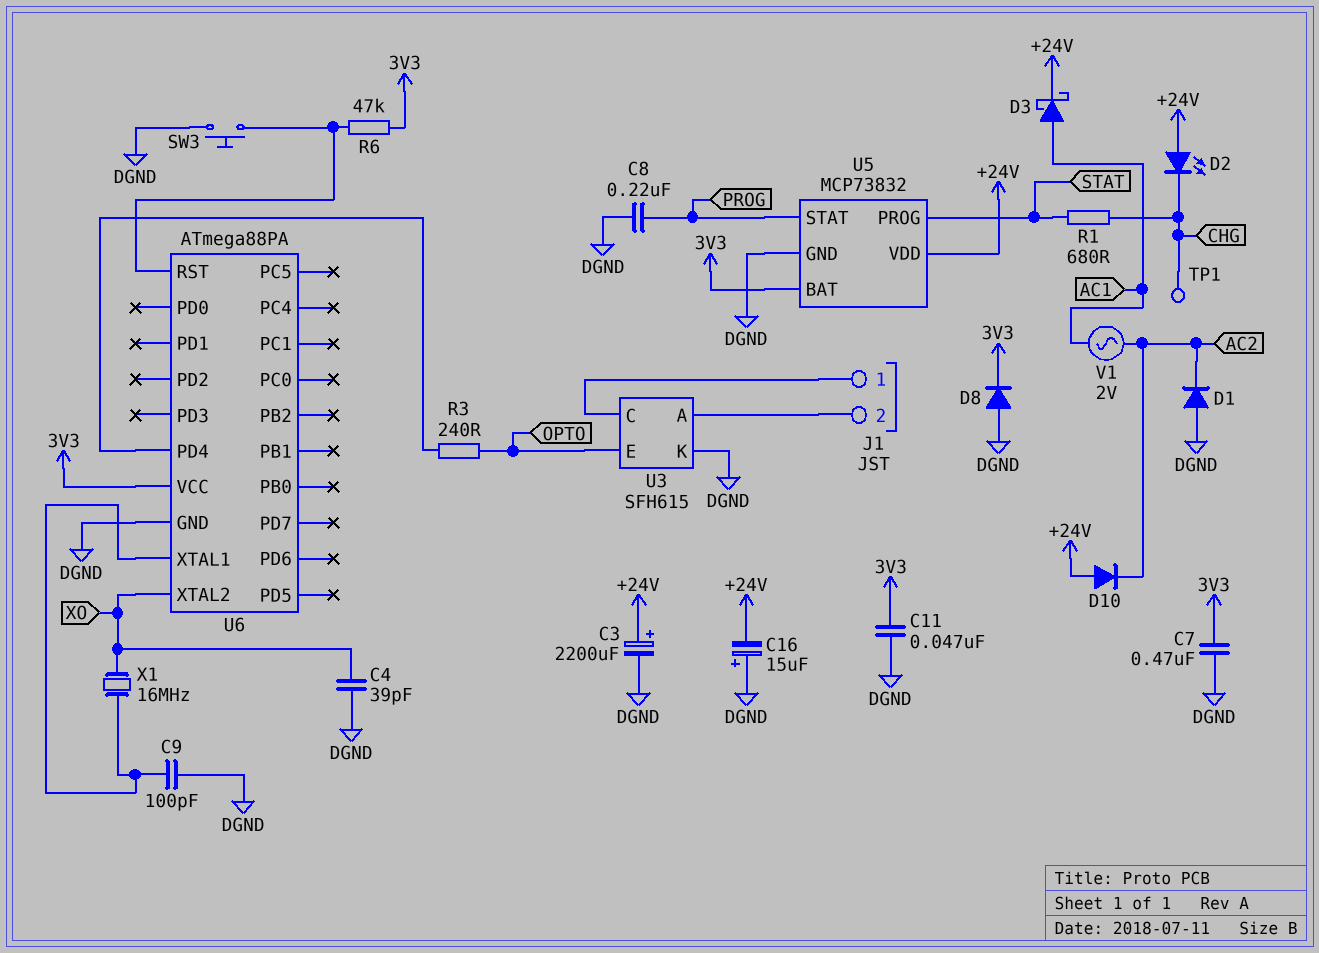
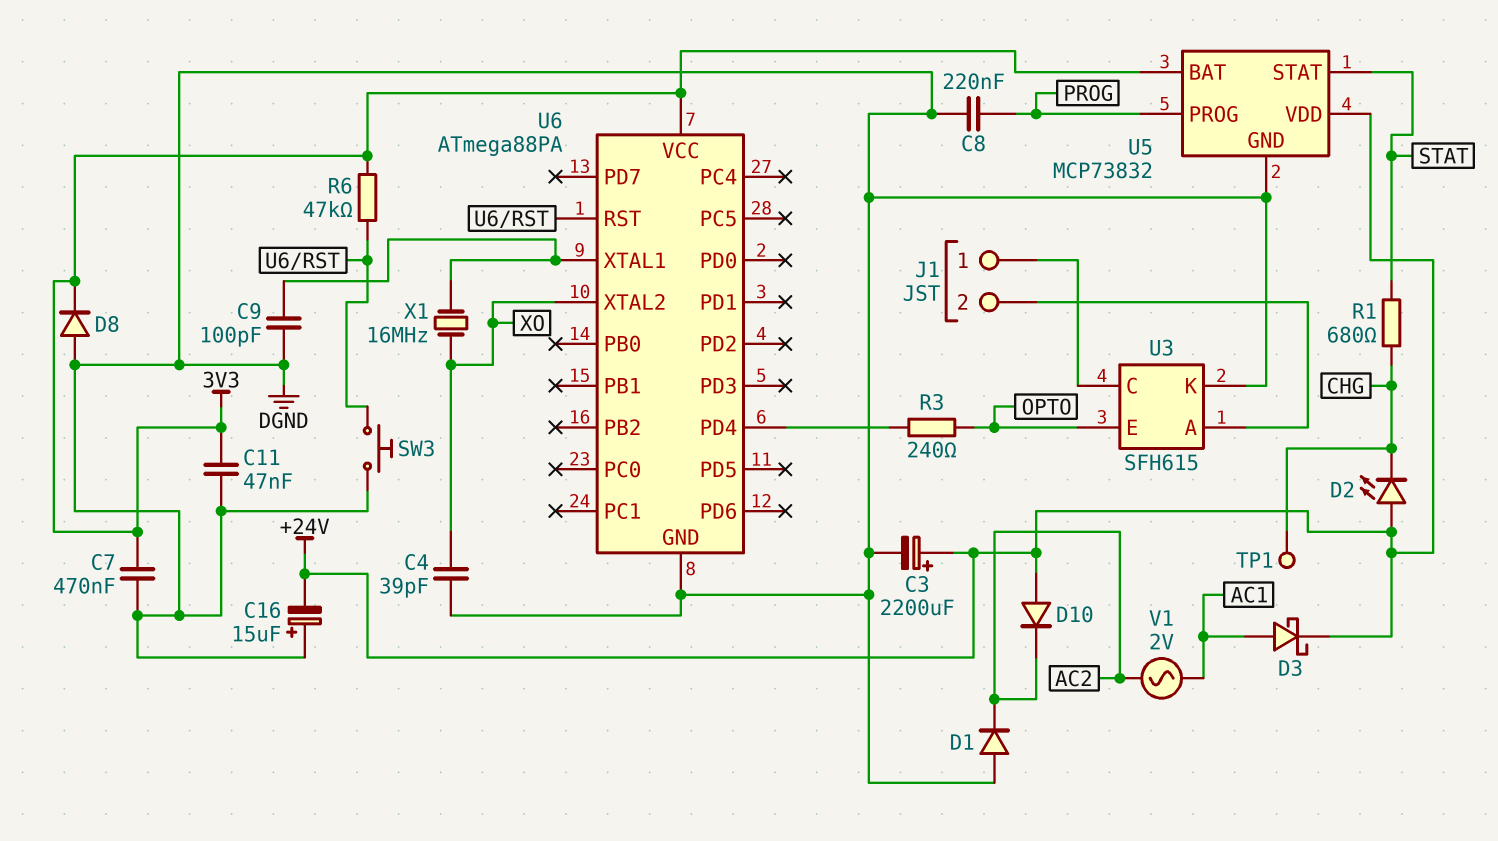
U5 pin PROG: STAT -> PROG
U5 pin STAT: PROG -> STAT

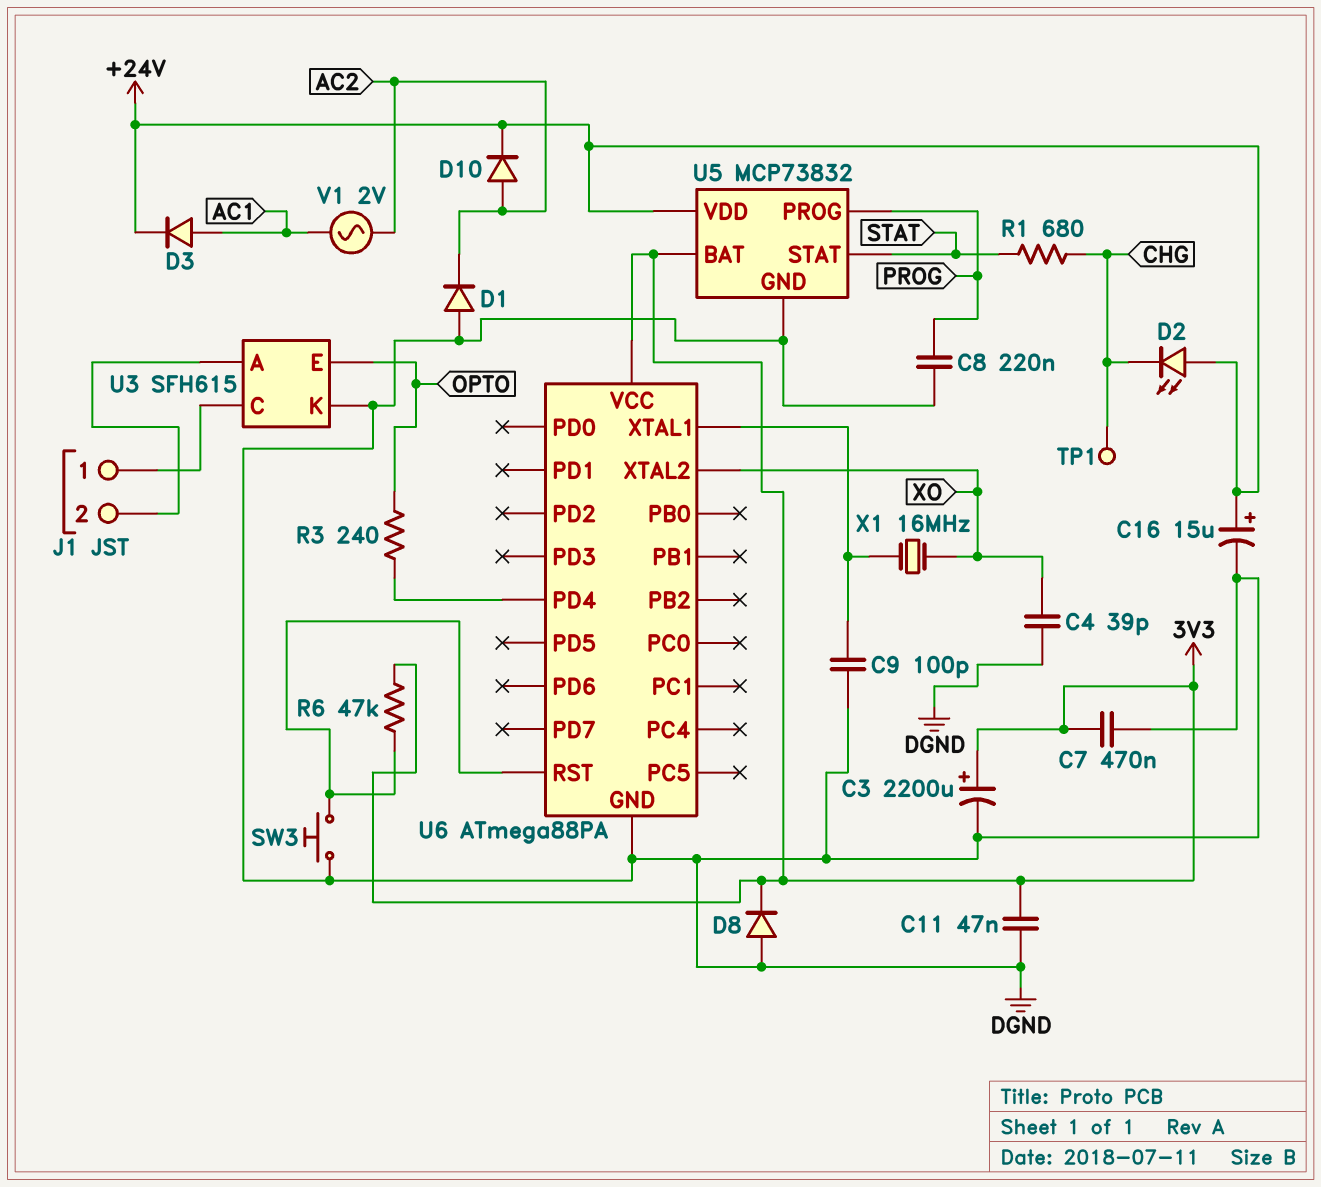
C3: 2200uF (plus +24V, minus DGND) -> 2200uF (plus 3V3, minus DGND)
C16: 15uF (plus DGND, minus +24V) -> 15uF (plus +24V, minus DGND)
D3: schottky (A AC1, K +24V) -> diode (A AC1, K +24V)
D10: diode (A +24V, K AC2) -> diode (A AC2, K +24V)

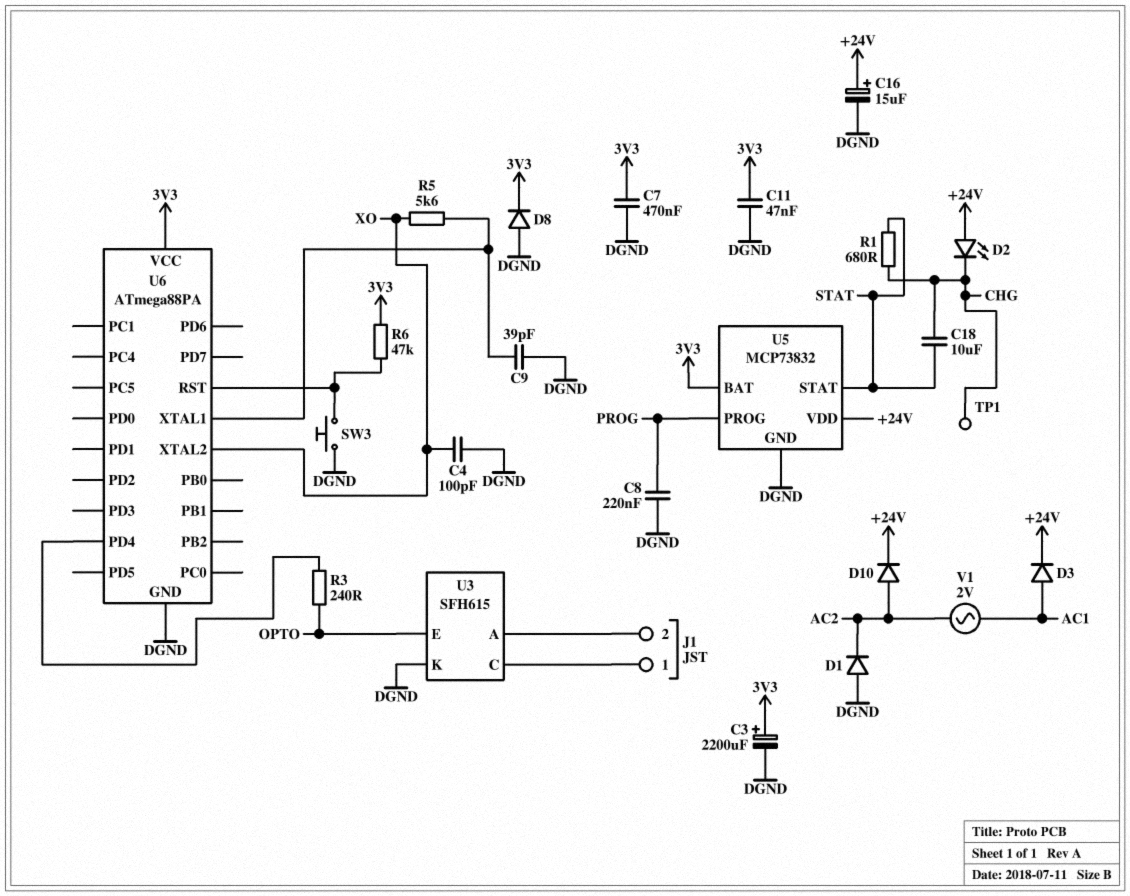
C4: 39pF (DGND, XO) -> 100pF (DGND, XO)
C9: 100pF (DGND, U6/XTAL1) -> 39pF (DGND, U6/XTAL1)
C18: none -> 10uF (CHG, STAT)
R5: none -> 5.6k (U6/XTAL1, XO)
X1: 16MHz (U6/XTAL1, XO) -> none

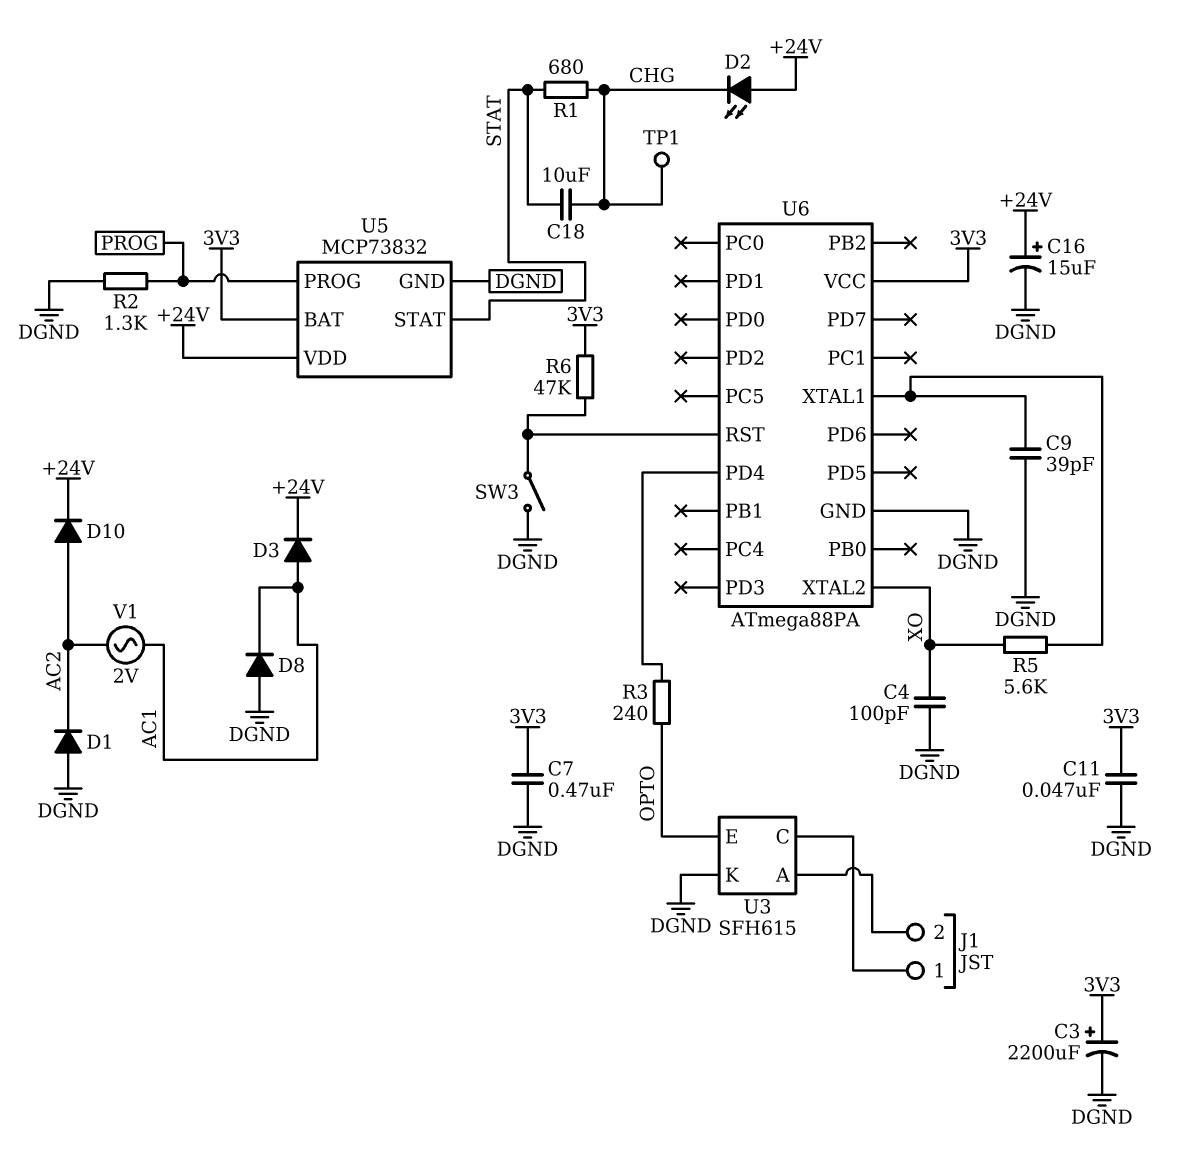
C8: 220nF (DGND, PROG) -> none
D8: diode (A DGND, K 3V3) -> diode (A DGND, K AC1)
R2: none -> 1.3k (DGND, PROG)
SW3: button (DGND, U6/RST) -> switch (DGND, U6/RST)

